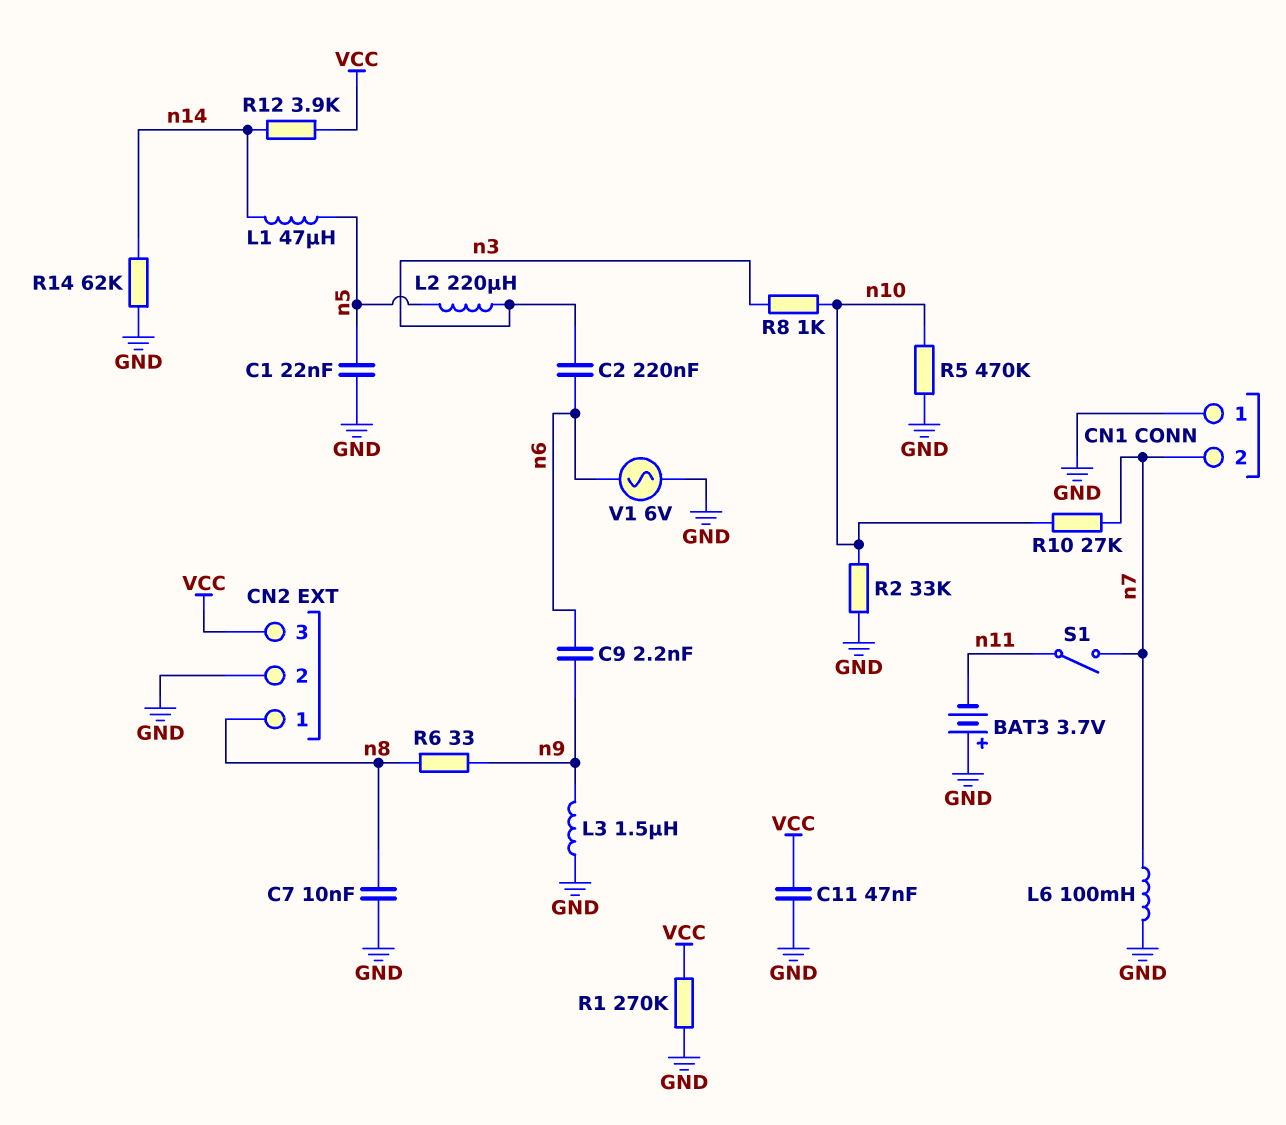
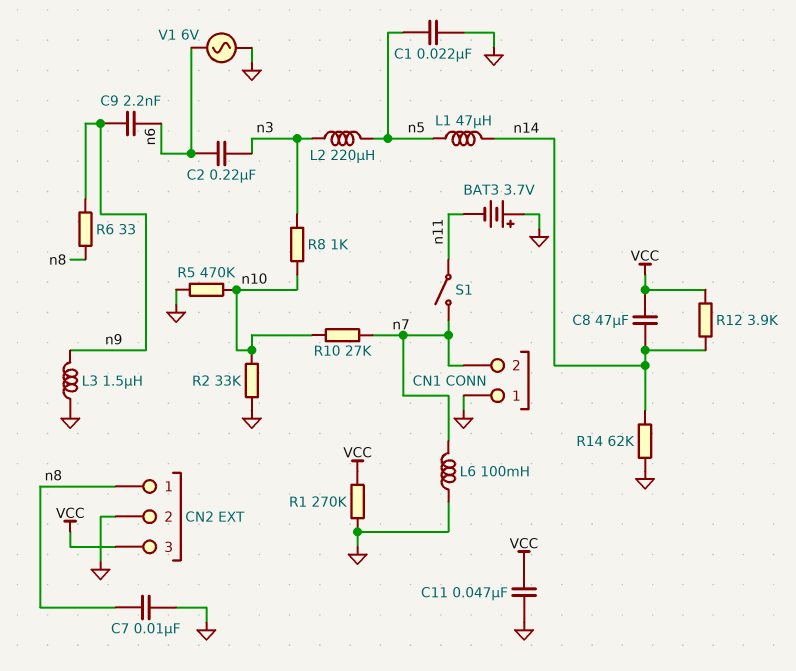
C8: none -> 47uF (VCC, n14)

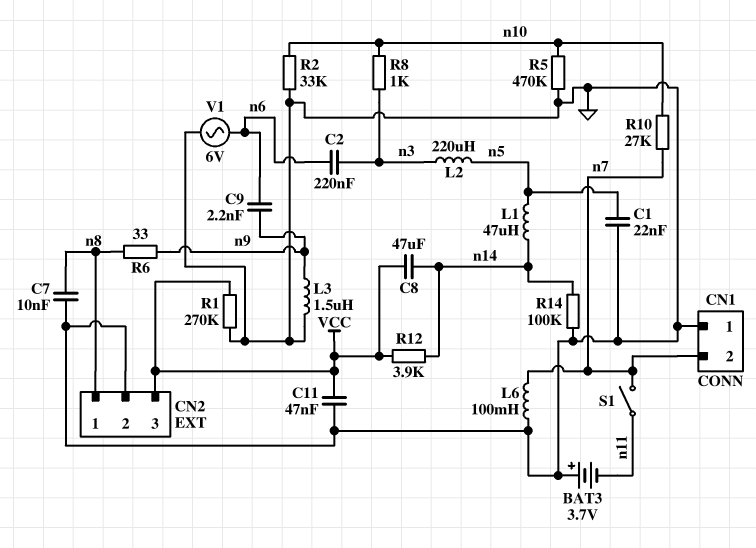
R14: 62k (GND, n14) -> 100k (GND, n14)

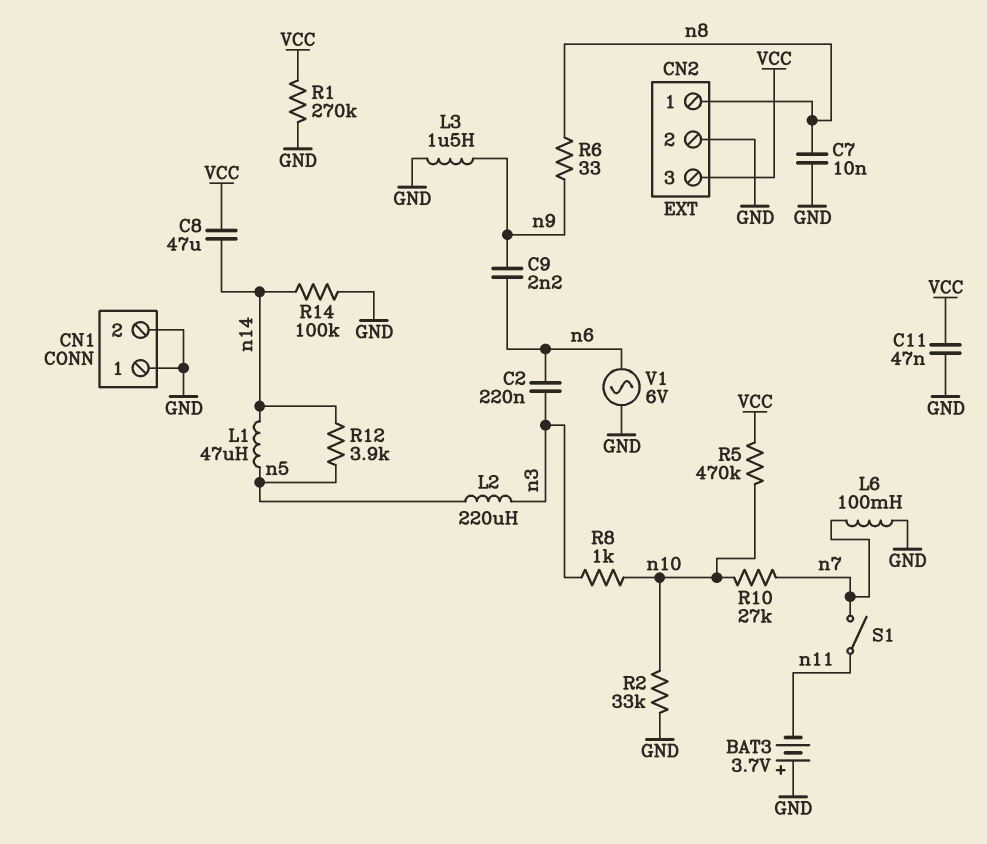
C1: 22nF (GND, n5) -> none
CN1 pin 2: n7 -> GND
R5: 470k (GND, n10) -> 470k (VCC, n10)
R12: 3.9k (VCC, n14) -> 3.9k (n5, n14)

